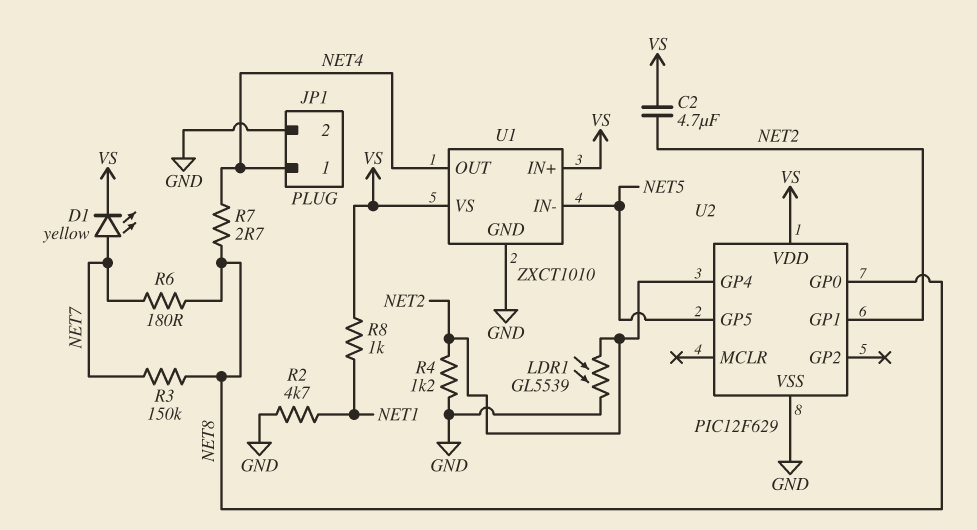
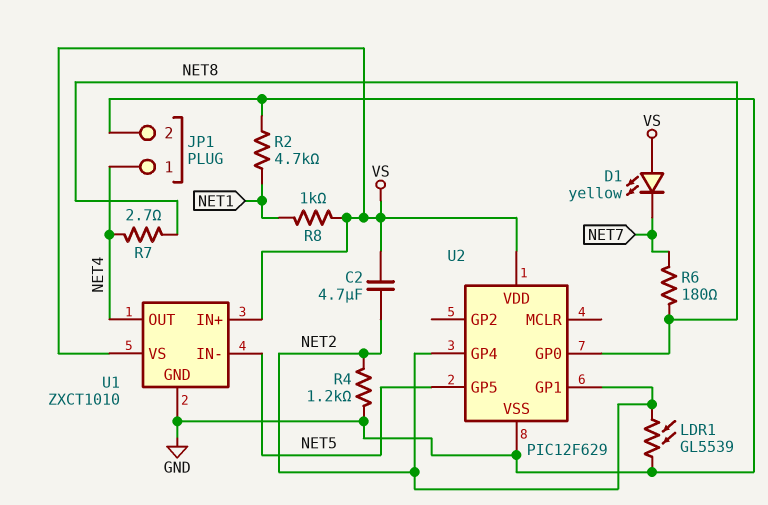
D1: LED yellow (A NET7, K VS) -> LED yellow (A VS, K NET7)
R3: 150k (NET7, NET8) -> none

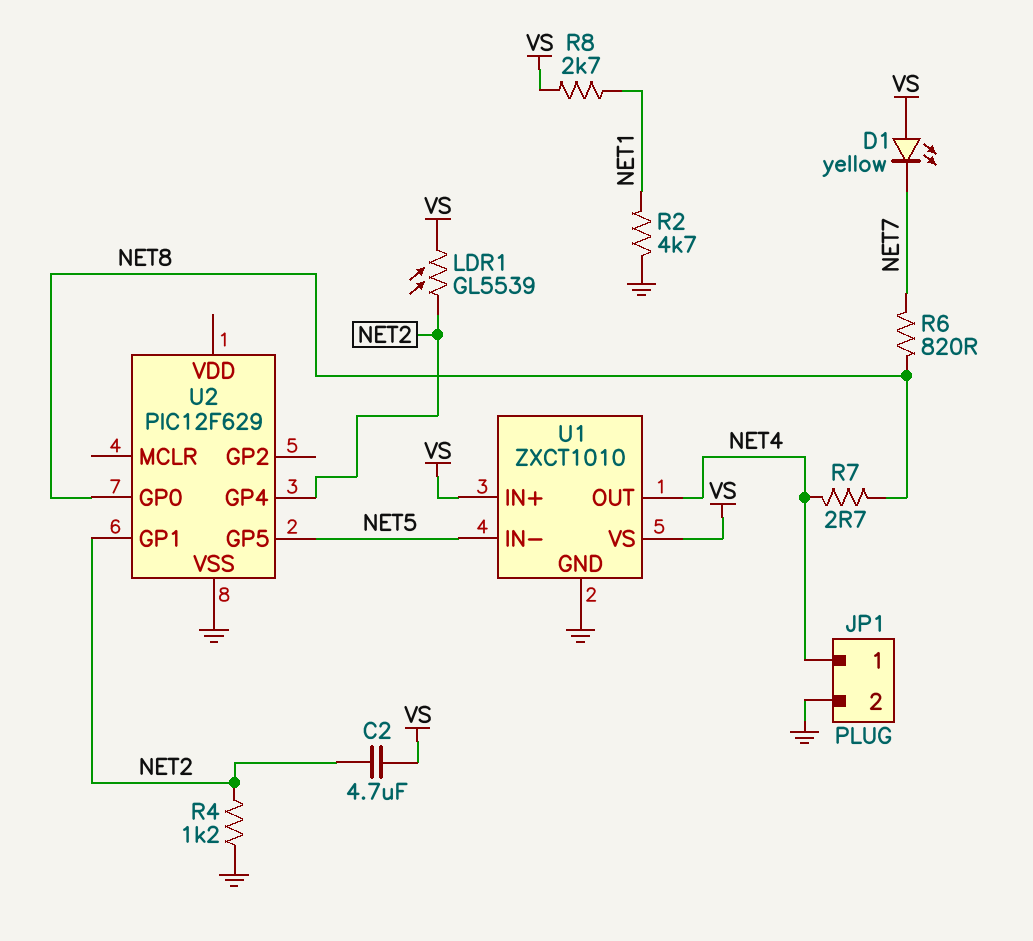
LDR1: GL5539 (GND, NET2) -> GL5539 (NET2, VS)
R6: 180 (NET7, NET8) -> 820 (NET7, NET8)
R8: 1k (NET1, VS) -> 2.7k (NET1, VS)
U2 pin VDD: VS -> none

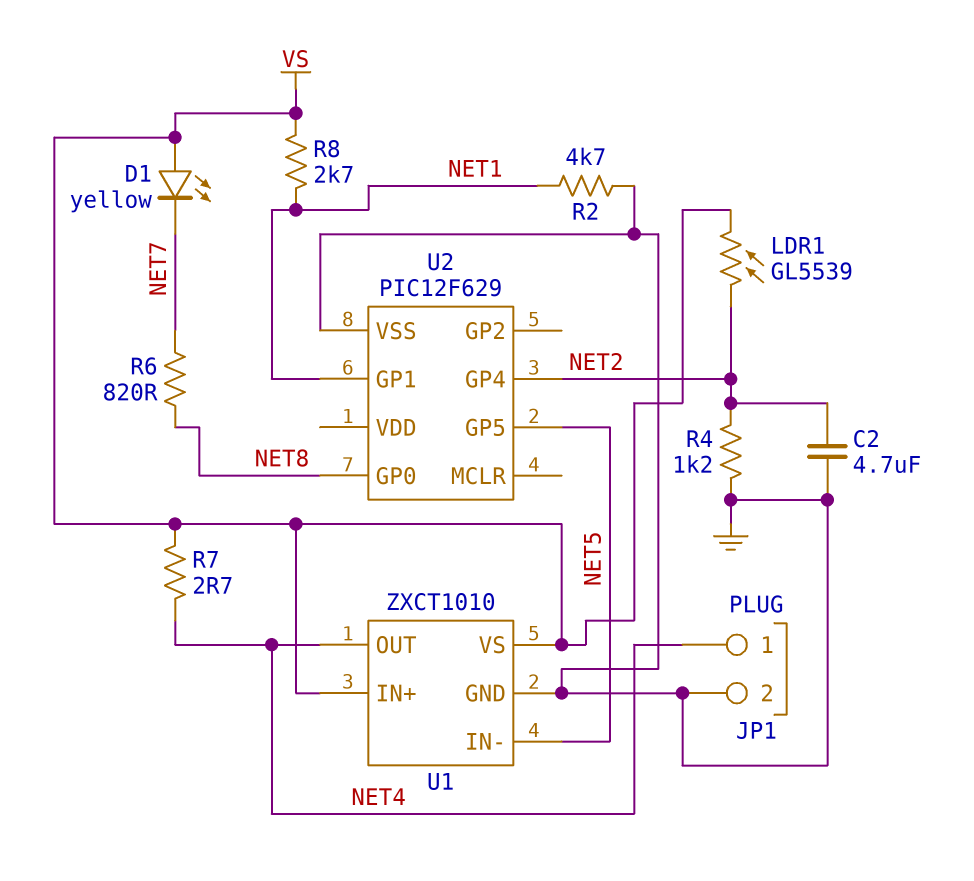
C2: 4.7uF (NET2, VS) -> 4.7uF (GND, NET2)
R7: 2.7 (NET4, NET8) -> 2.7 (NET4, VS)
U2 pin GP1: NET2 -> NET1

